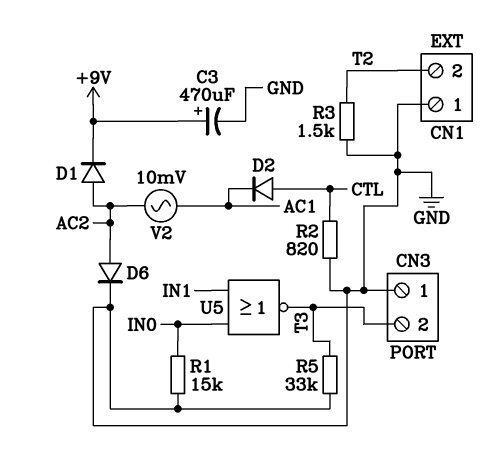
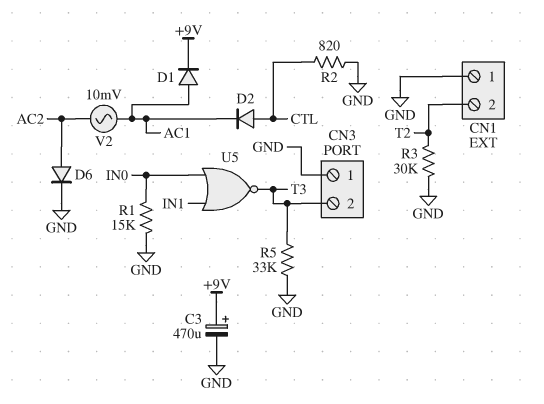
D1: diode (A AC2, K +9V) -> diode (A AC1, K +9V)
R3: 1.5k (GND, T2) -> 30k (GND, T2)

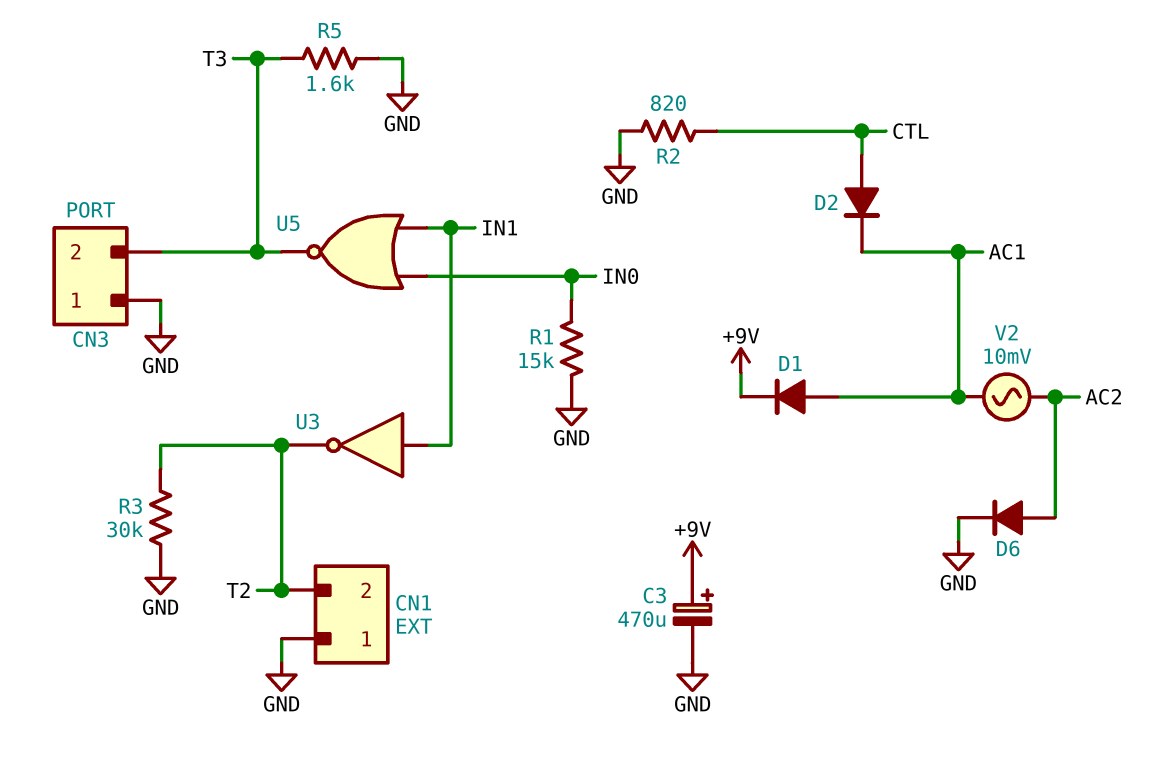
R5: 33k (GND, T3) -> 1.6k (GND, T3)
U3: none -> NOT (in IN1, out T2)

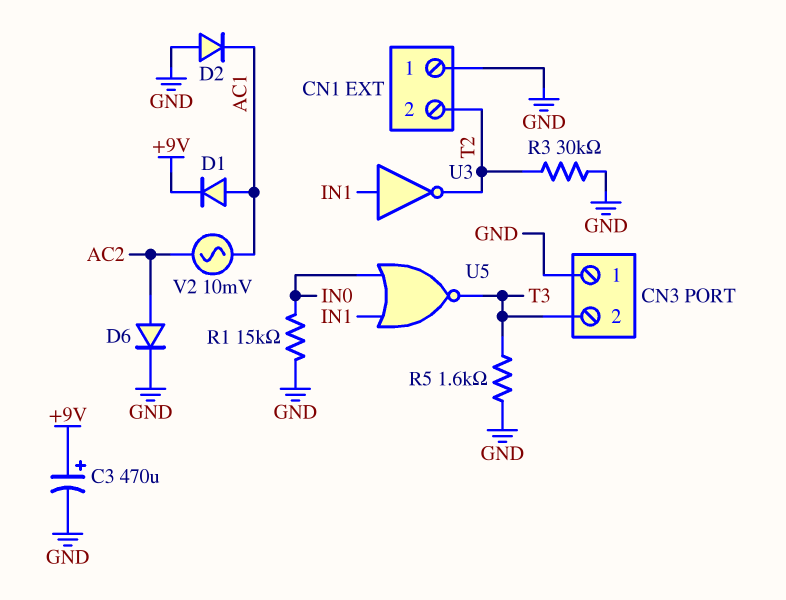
D2: diode (A CTL, K AC1) -> diode (A GND, K AC1)
R2: 820 (CTL, GND) -> none

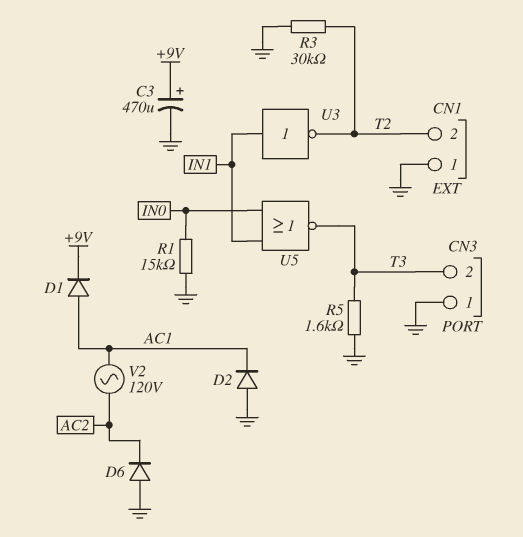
D6: diode (A AC2, K GND) -> diode (A GND, K AC2)
V2: AC 10mV (AC1, AC2) -> AC 120V (AC1, AC2)

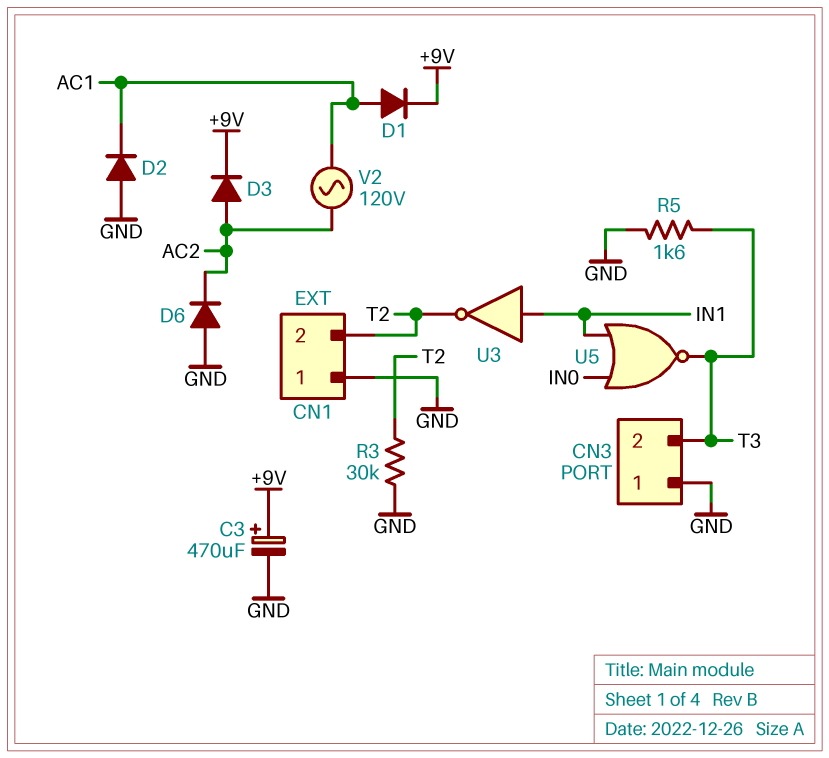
D3: none -> diode (A AC2, K +9V)
R1: 15k (GND, IN0) -> none

